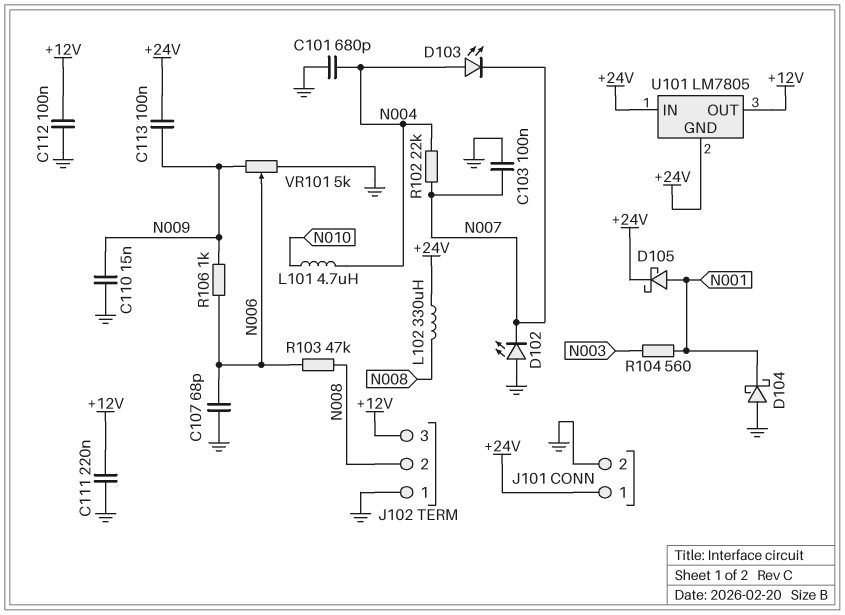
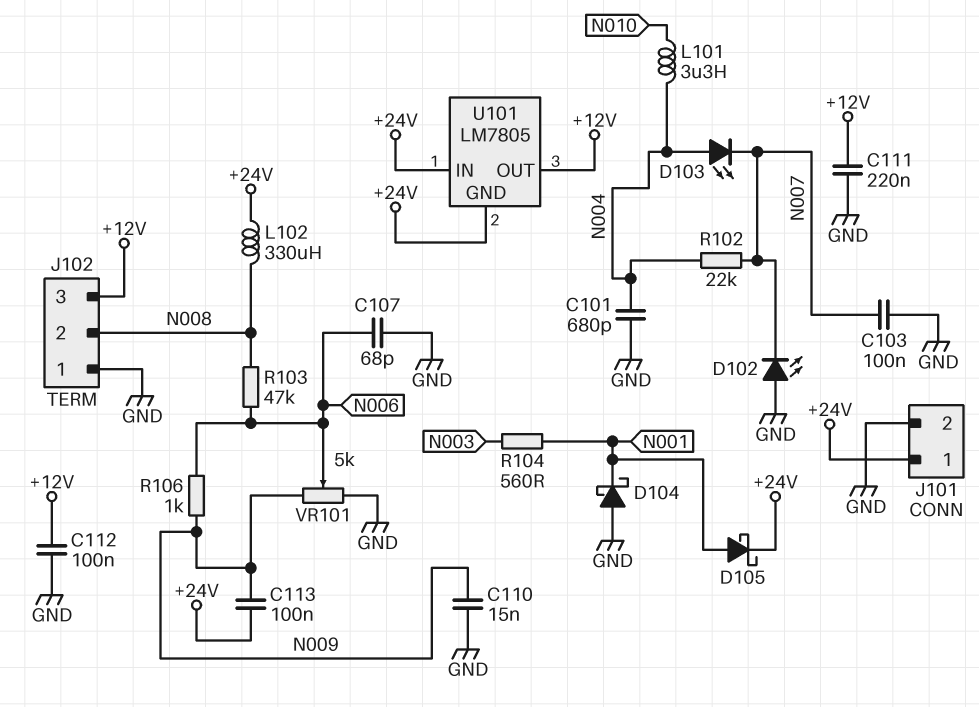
L101: 4.7uH (N004, N010) -> 3.3uH (N004, N010)

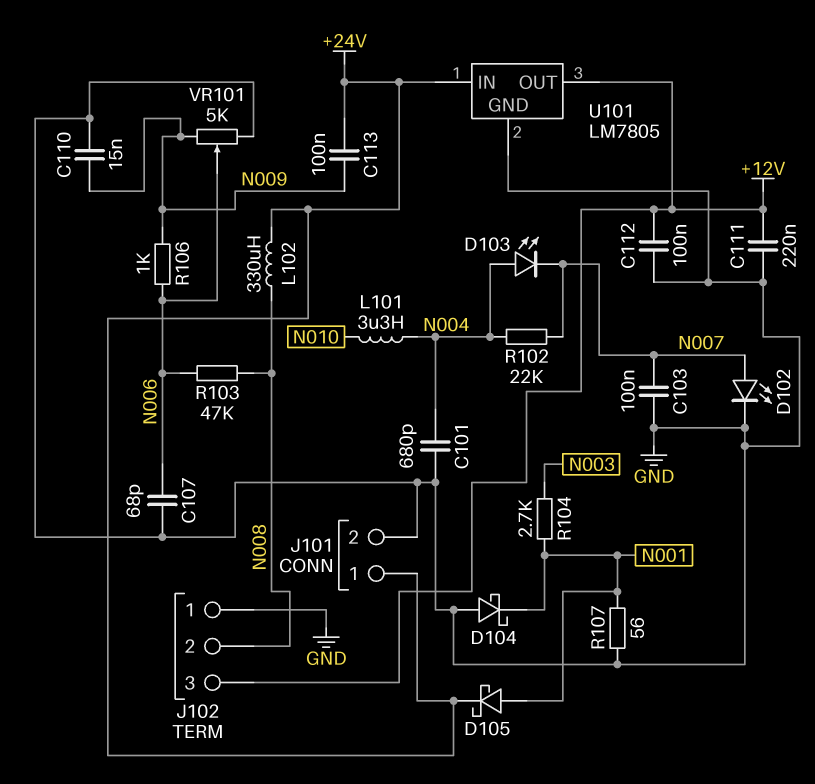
D102: LED (A GND, K N007) -> LED (A N007, K GND)
R104: 560 (N001, N003) -> 2.7k (N001, N003)
R107: none -> 56 (GND, N001)
U101 pin GND: +24V -> GND

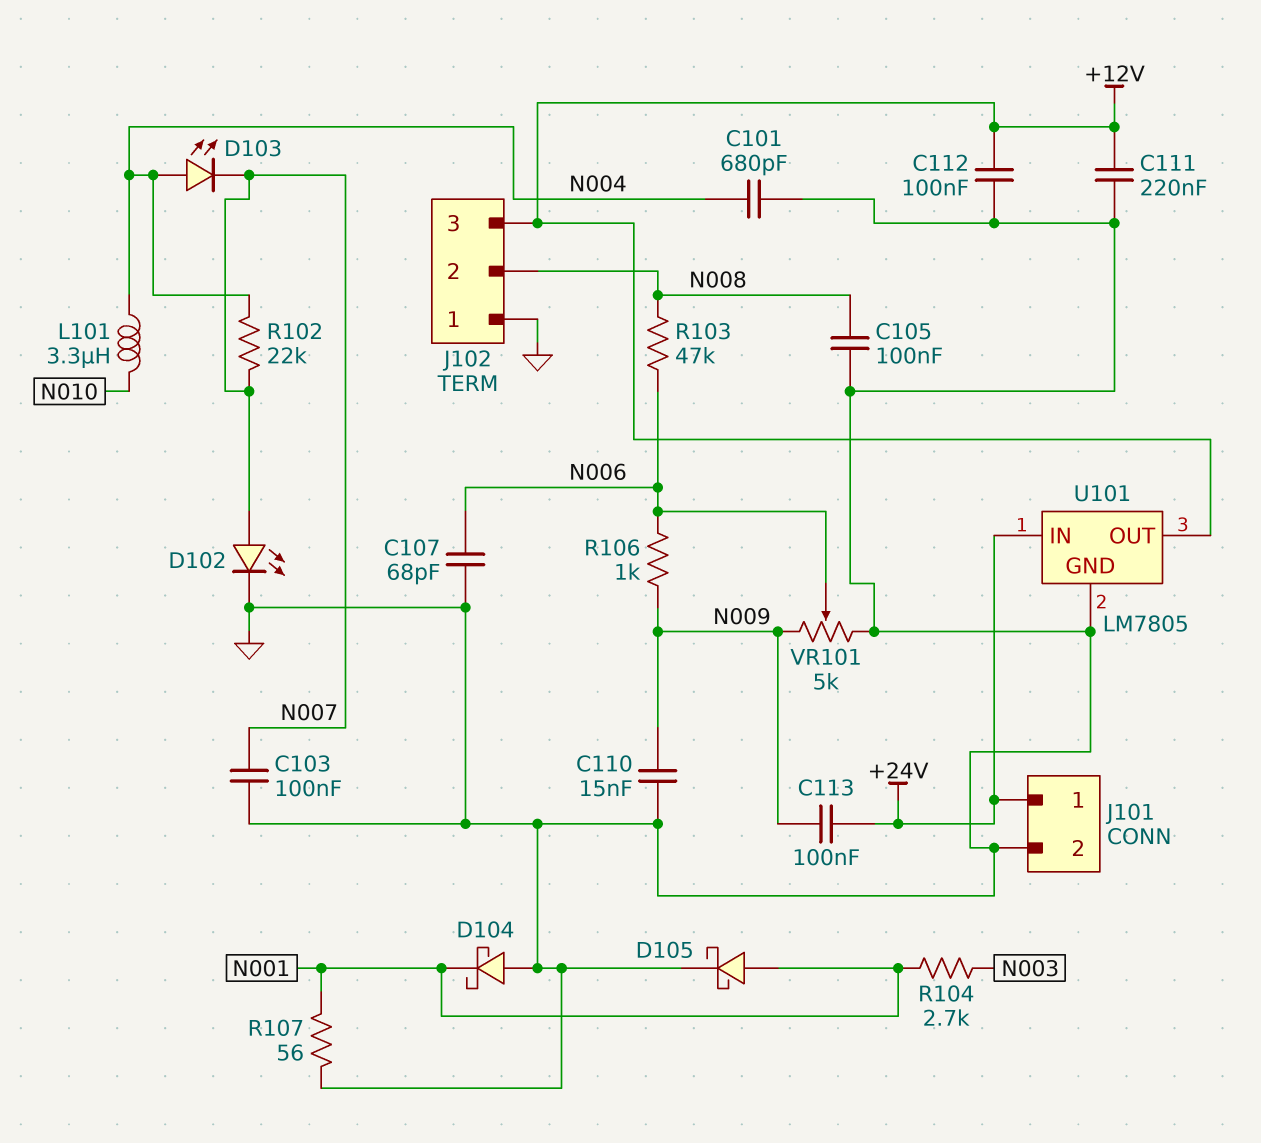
C105: none -> 100nF (GND, N008)
D105: schottky (A N001, K +24V) -> schottky (A N001, K GND)
L102: 330uH (+24V, N008) -> none

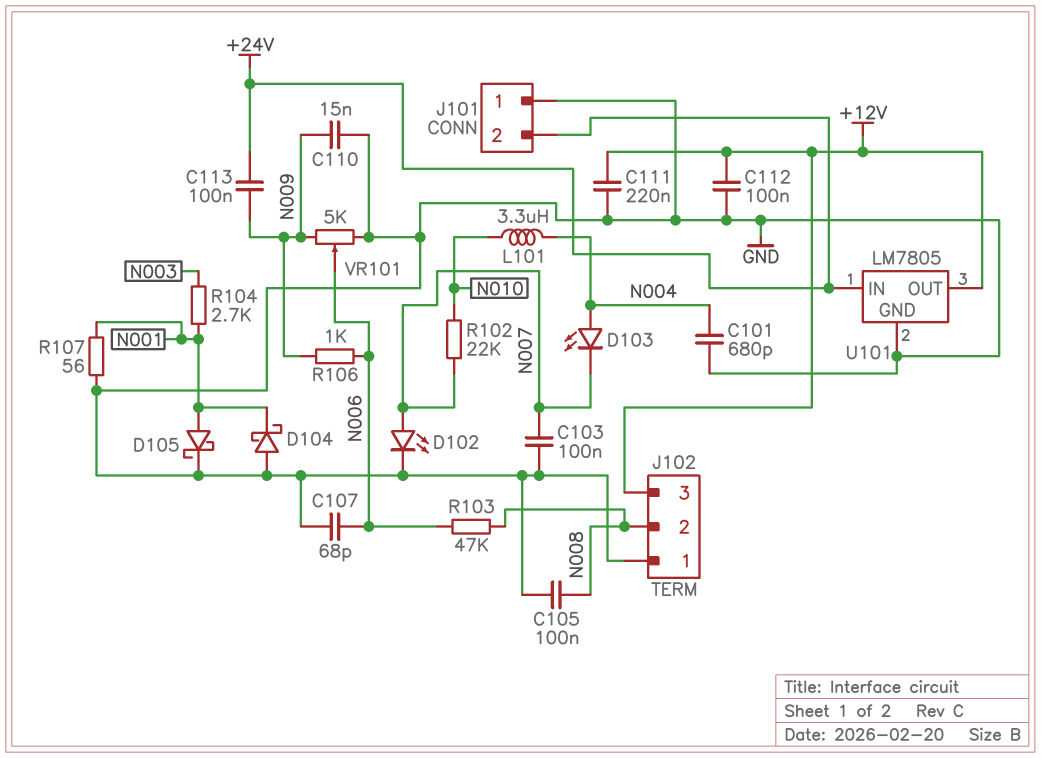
J101 pin 1: +24V -> GND
J101 pin 2: GND -> +24V
R102: 22k (N004, N007) -> 22k (N007, N010)

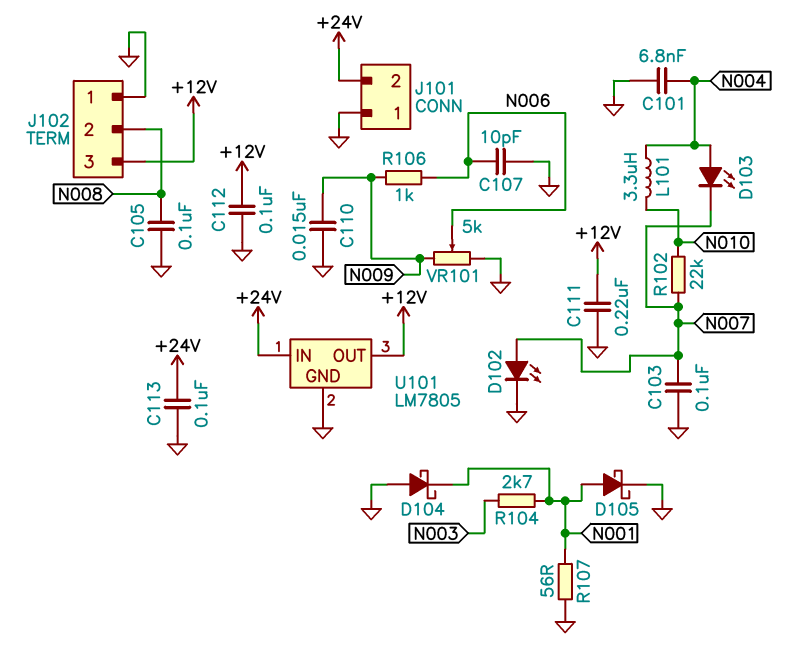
C101: 680pF (GND, N004) -> 6.8nF (GND, N004)
C107: 68pF (GND, N006) -> 10pF (GND, N006)
C113: 100nF (+24V, N009) -> 100nF (+24V, GND)
R103: 47k (N006, N008) -> none

